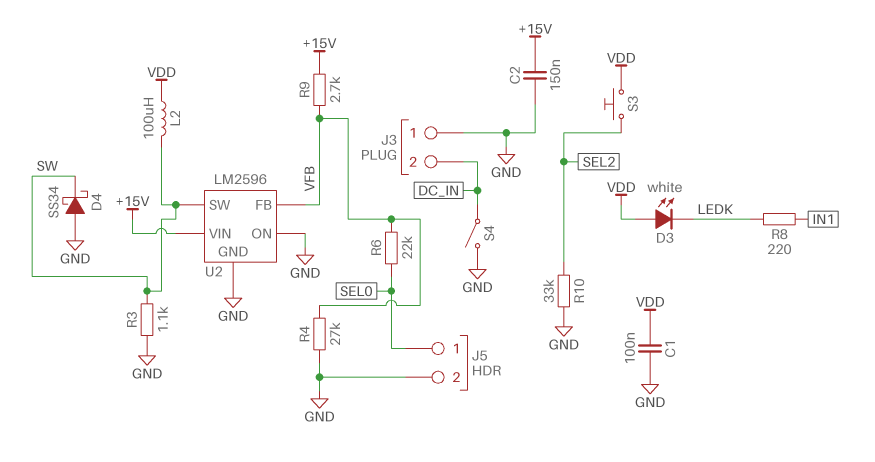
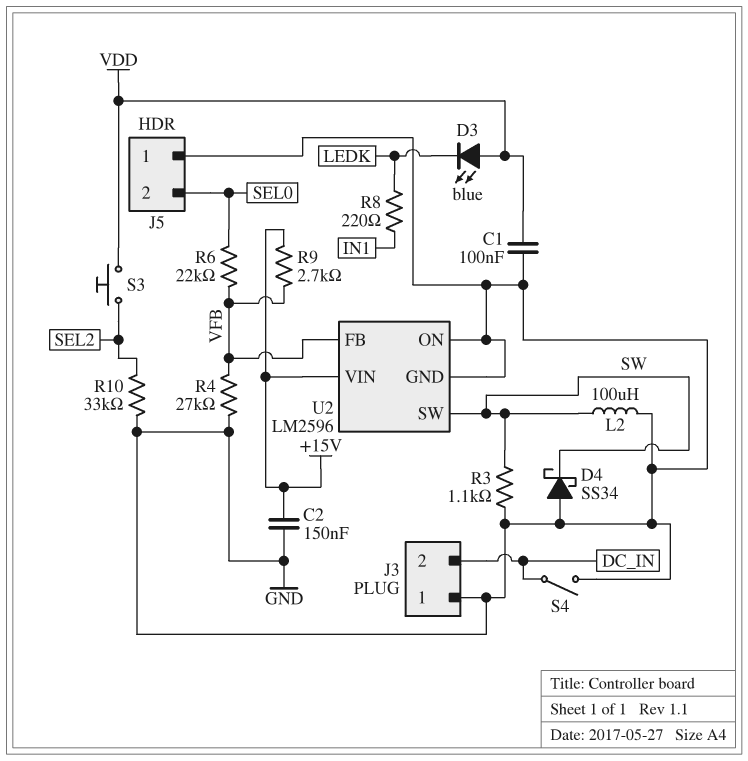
D3: LED white (A VDD, K LEDK) -> LED blue (A VDD, K LEDK)
J5 pin 1: SEL0 -> GND
J5 pin 2: GND -> SEL0
L2: 100uH (SW, VDD) -> 100uH (GND, SW)

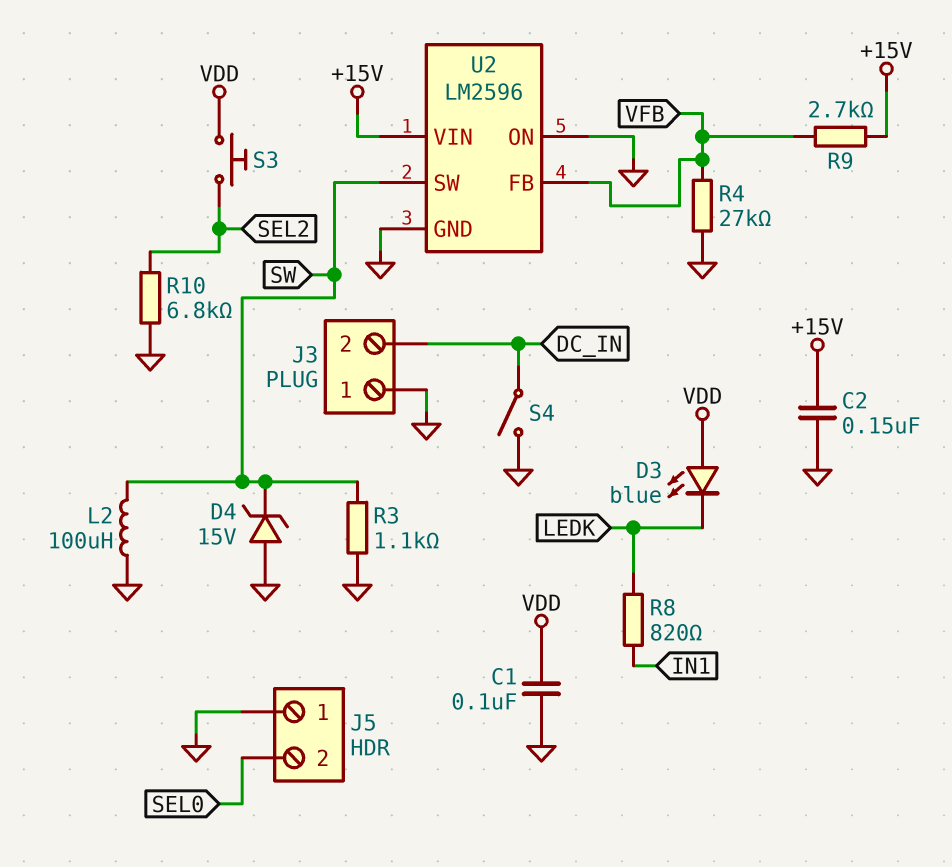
D4: schottky SS34 (A GND, K SW) -> zener 15V (A GND, K SW)
R6: 22k (SEL0, VFB) -> none
R8: 220 (IN1, LEDK) -> 820 (IN1, LEDK)
R10: 33k (GND, SEL2) -> 6.8k (GND, SEL2)

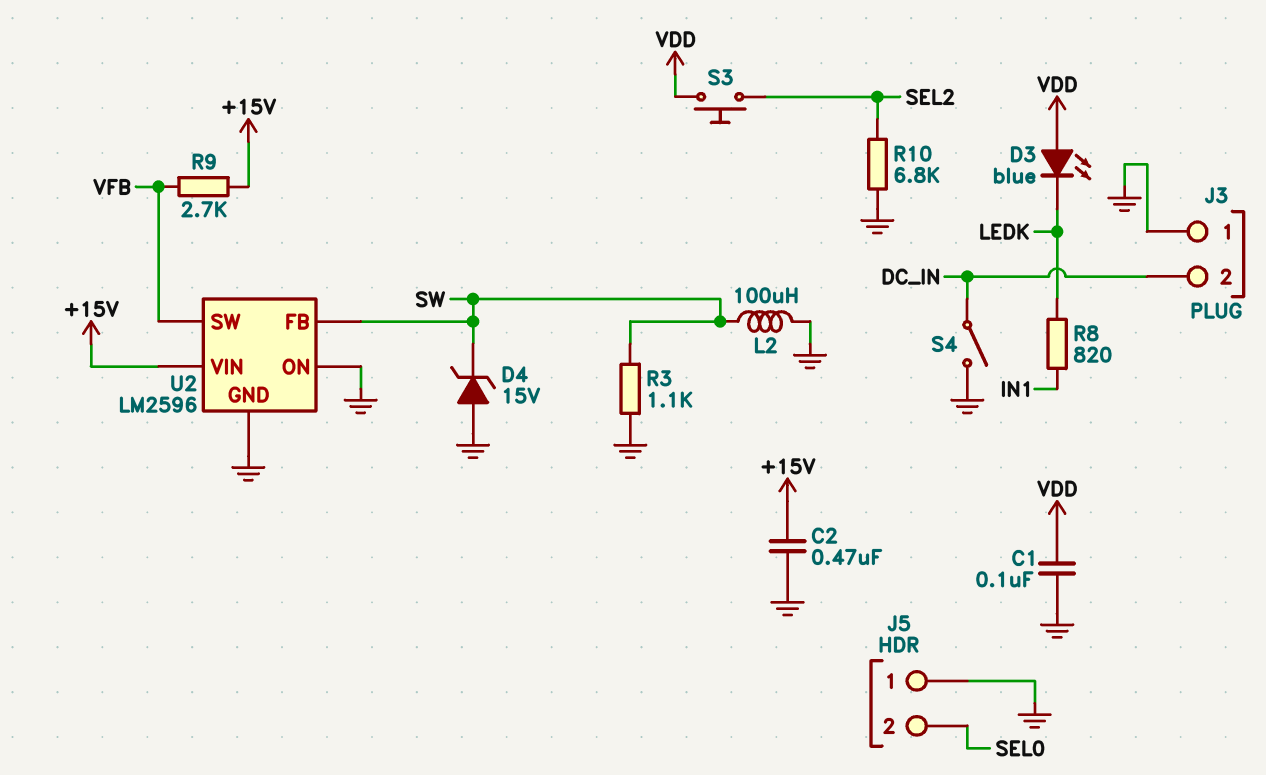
C2: 150nF (+15V, GND) -> 470nF (+15V, GND)
R4: 27k (GND, VFB) -> none
U2 pin FB: VFB -> SW
U2 pin SW: SW -> VFB

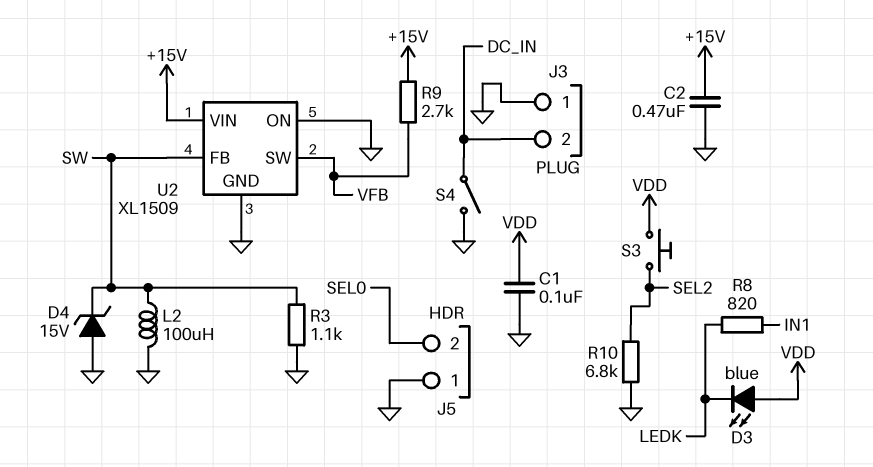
U2: LM2596 -> XL1509

